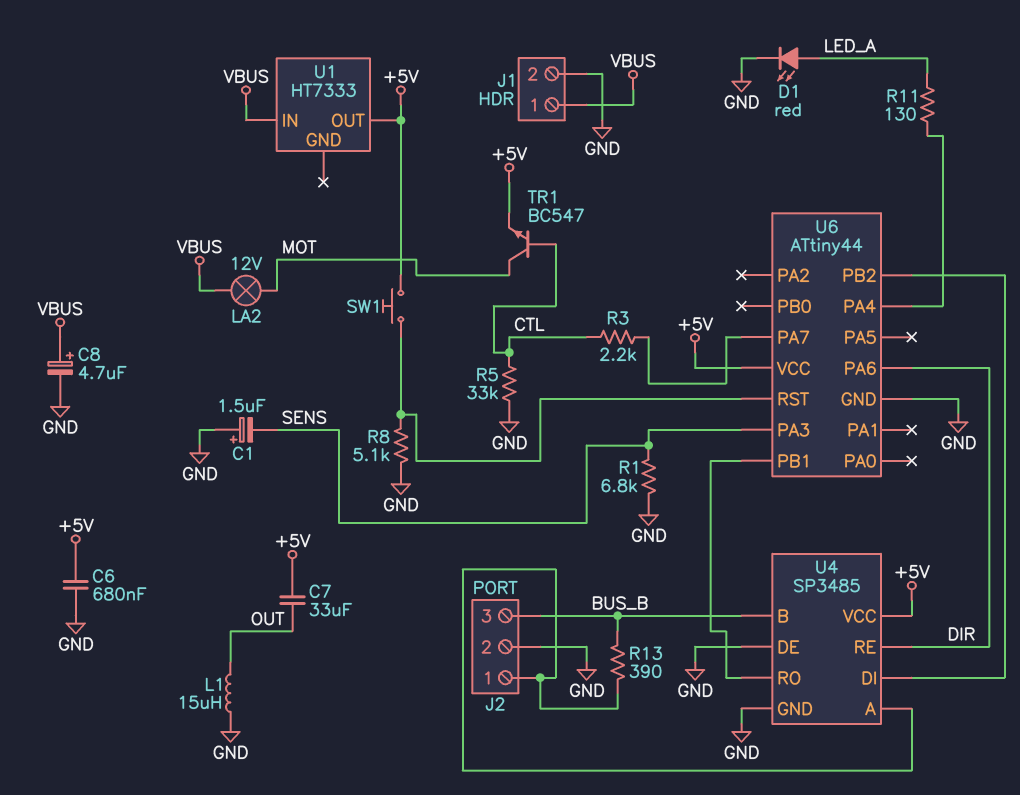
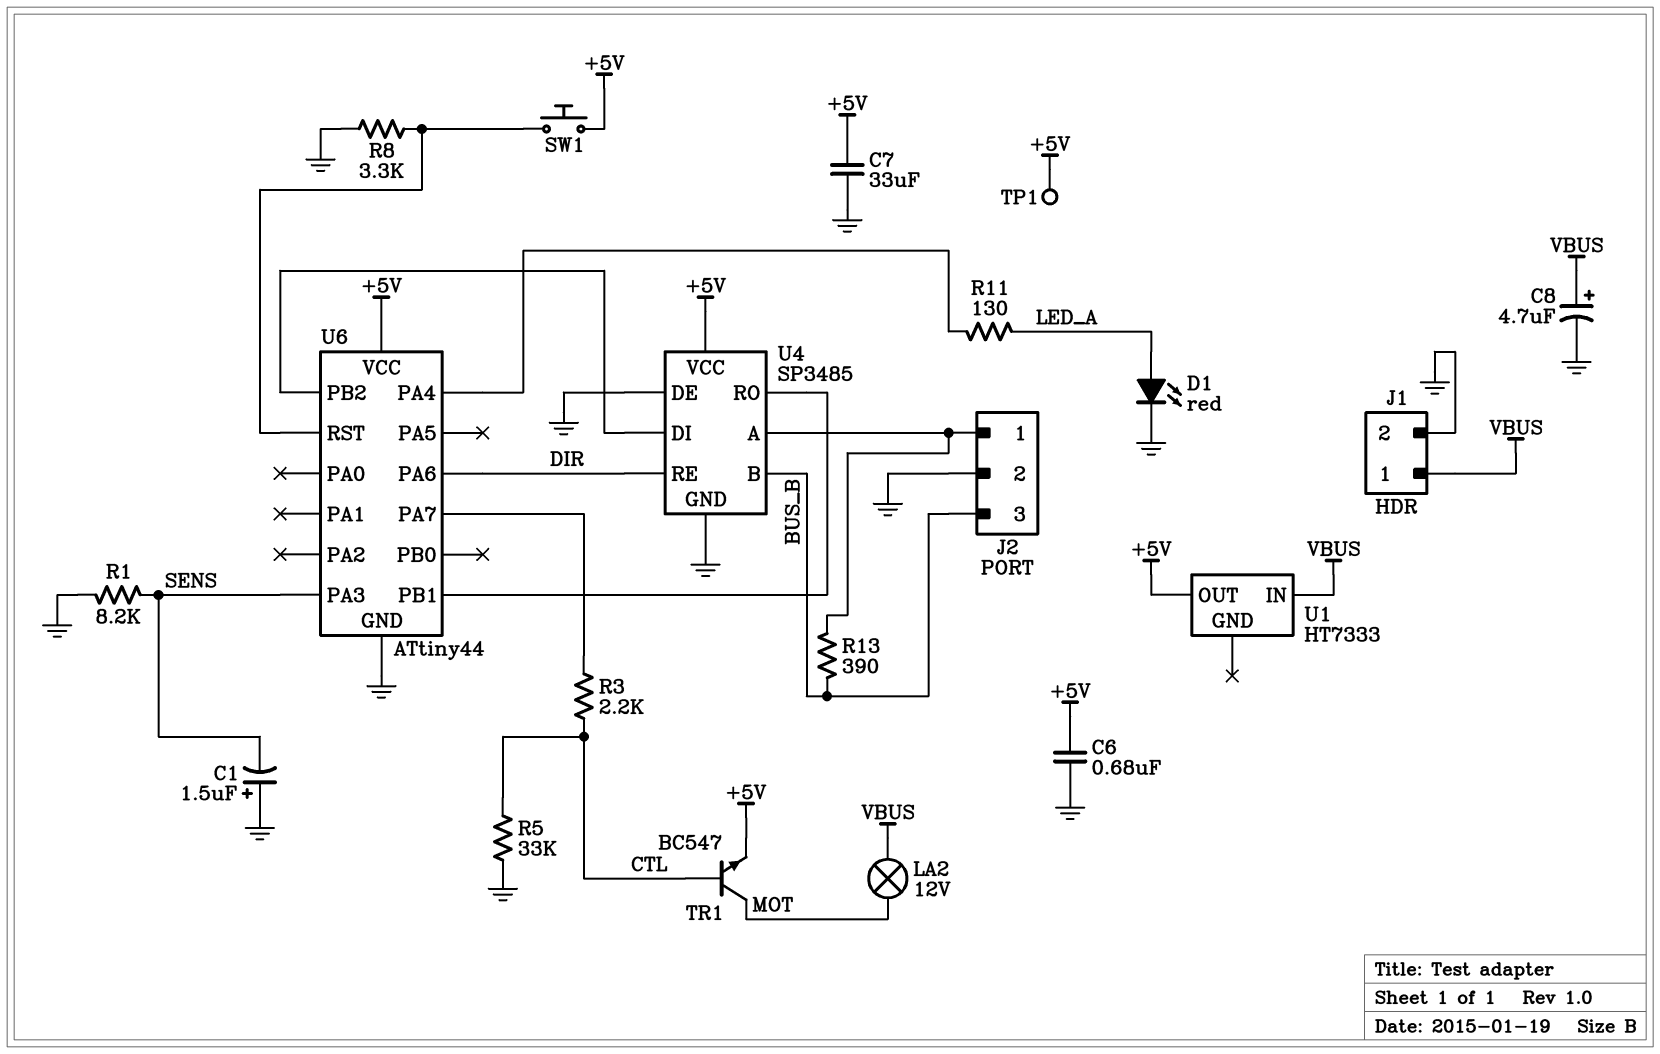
C7: 33uF (+5V, OUT) -> 33uF (+5V, GND)
L1: 15uH (GND, OUT) -> none
R1: 6.8k (GND, SENS) -> 8.2k (GND, SENS)
R8: 5.1k (GND, U6/RST) -> 3.3k (GND, U6/RST)
TP1: none -> test point (+5V)

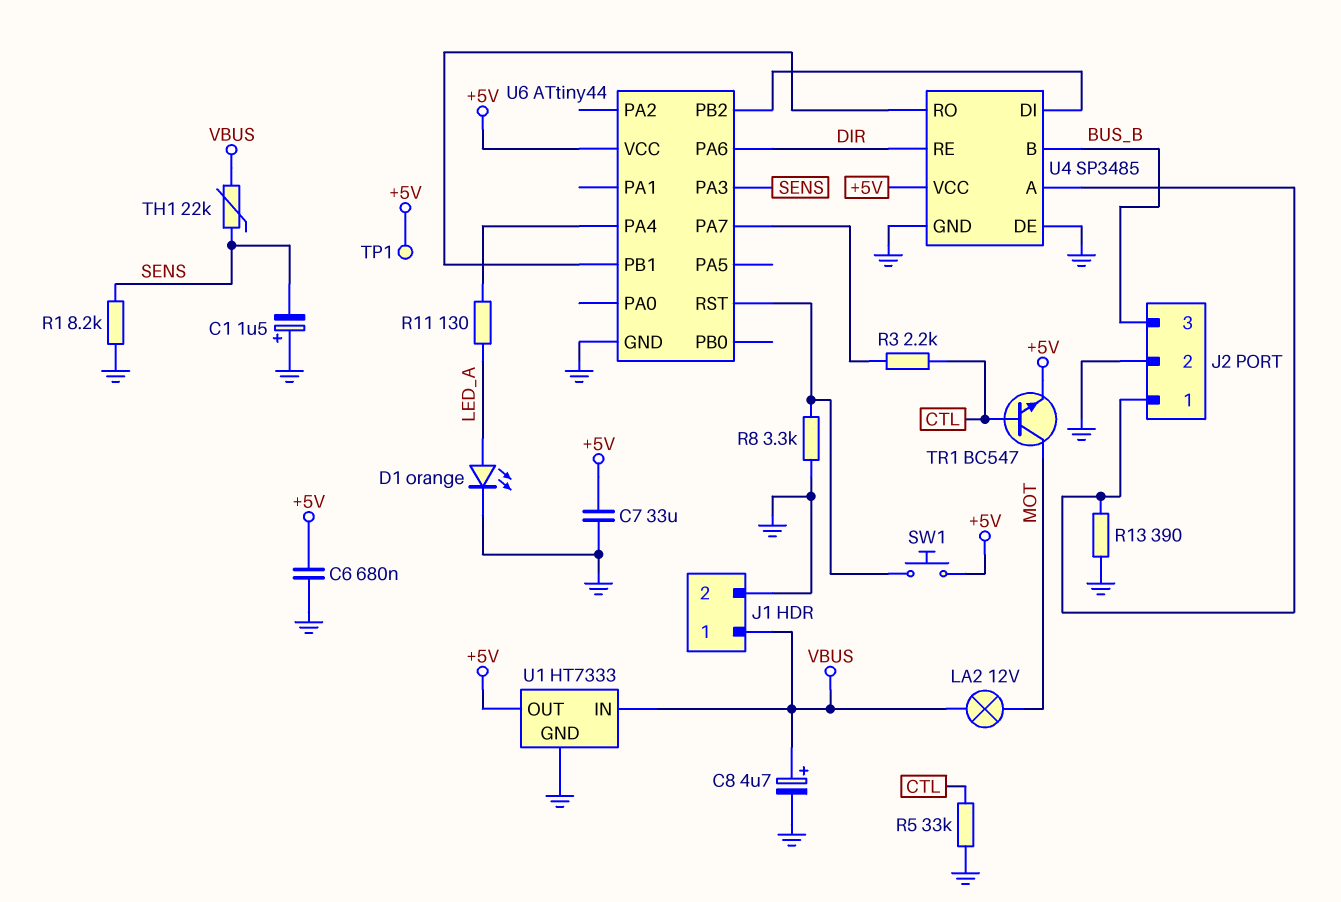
D1: LED red (A LED_A, K GND) -> LED orange (A LED_A, K GND)
R13: 390 (BUS_B, J2/1) -> 390 (GND, J2/1)
TH1: none -> 22k (SENS, VBUS)
U1 pin GND: none -> GND

